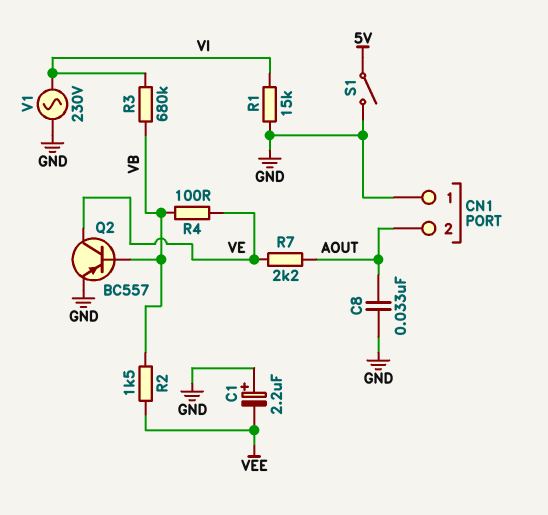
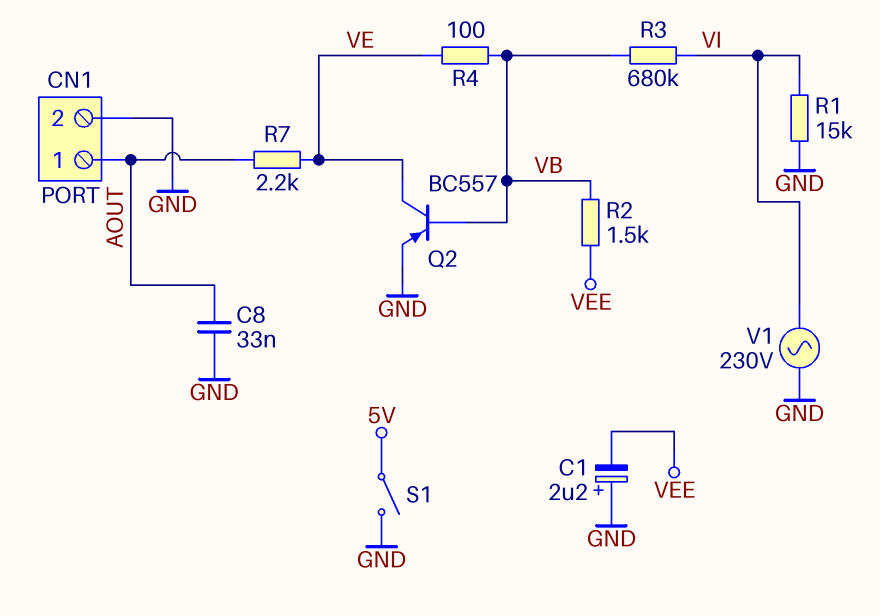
CN1 pin 1: GND -> AOUT
CN1 pin 2: AOUT -> GND

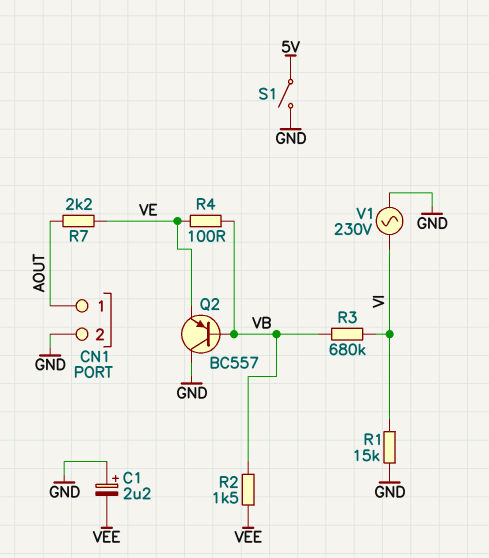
C8: 33nF (AOUT, GND) -> none
Q2: PNP BC557 (B VB, C VE, E GND) -> PNP BC557 (B VB, C GND, E VE)

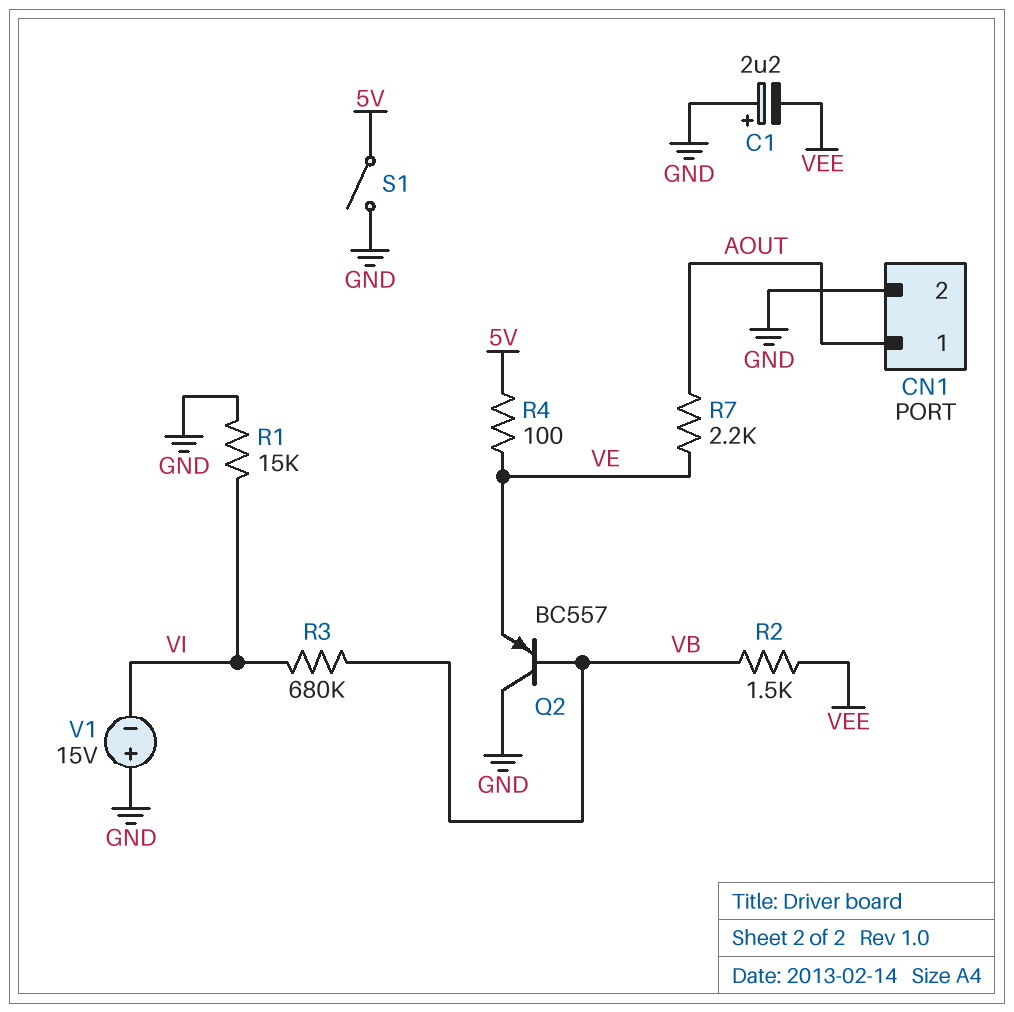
R4: 100 (VB, VE) -> 100 (5V, VE)
V1: AC 230V (GND, VI) -> 15V (plus GND, minus VI)

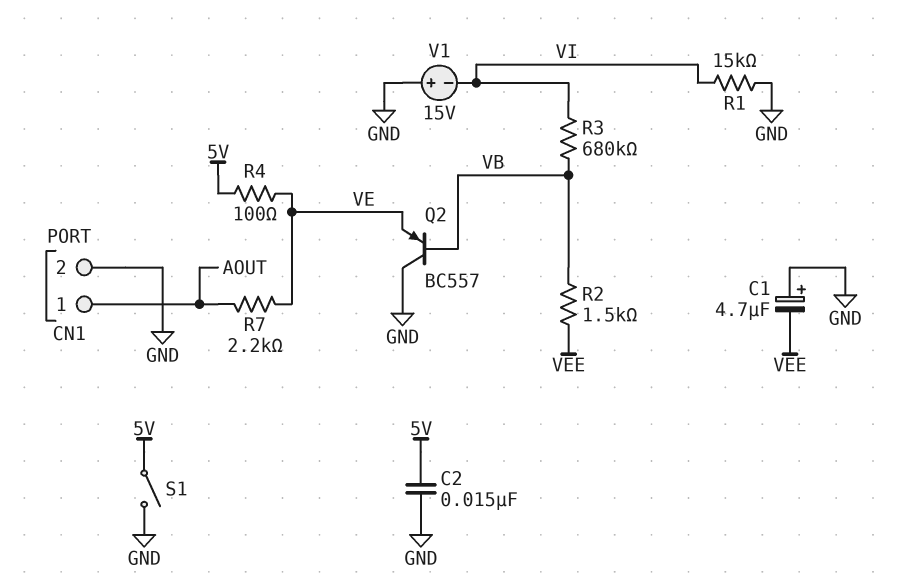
C1: 2.2uF (plus GND, minus VEE) -> 4.7uF (plus GND, minus VEE)
C2: none -> 15nF (5V, GND)

